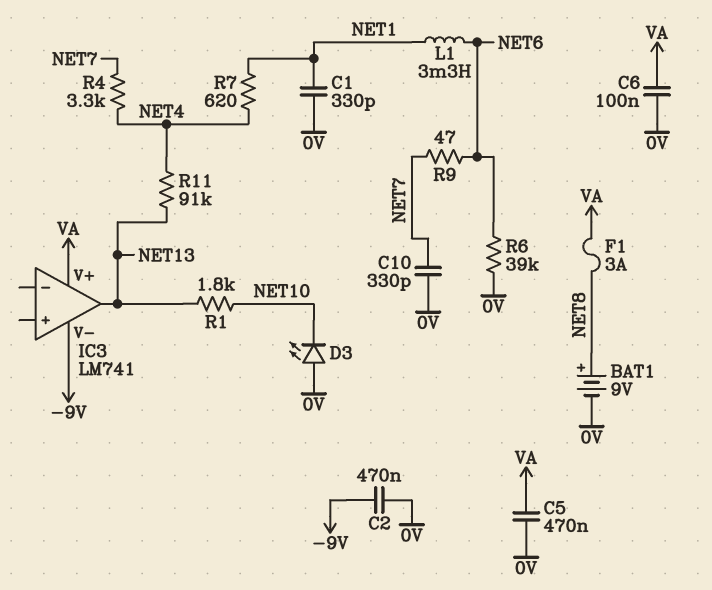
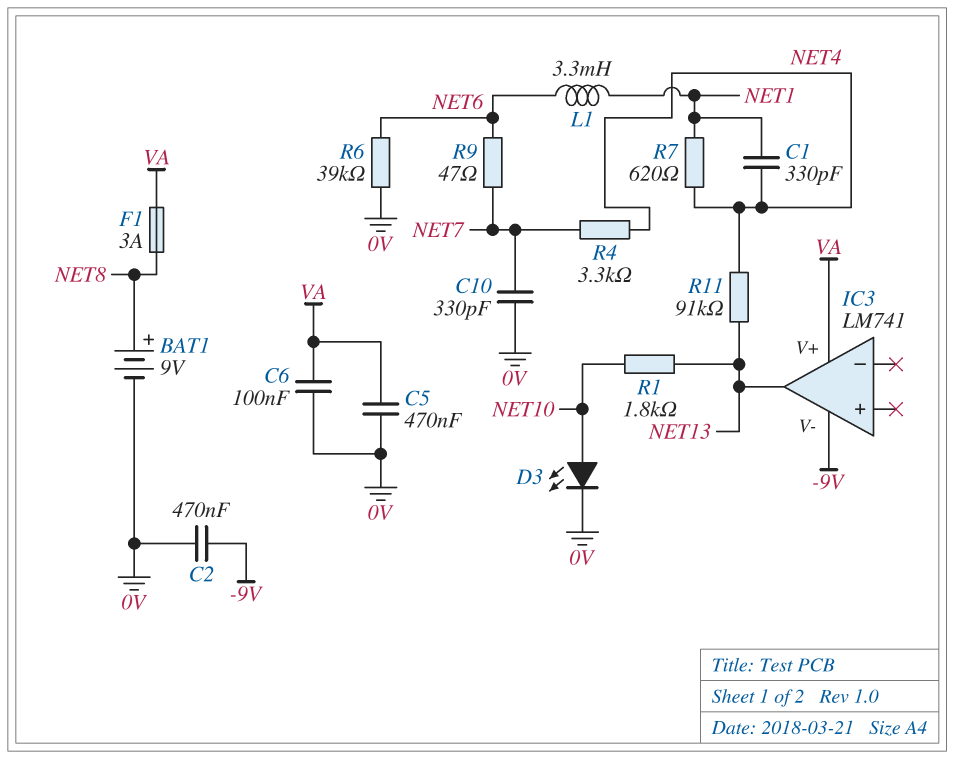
C1: 330pF (0V, NET1) -> 330pF (NET1, NET4)
D3: LED (A 0V, K NET10) -> LED (A NET10, K 0V)

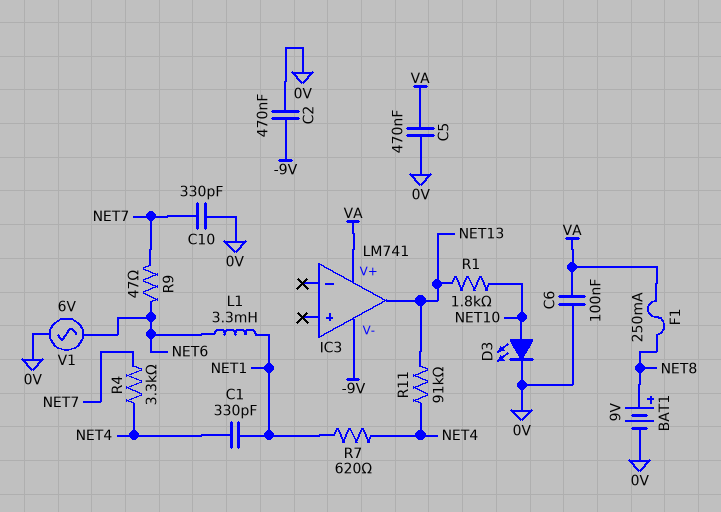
F1: 3A (NET8, VA) -> 250mA (NET8, VA)
R6: 39k (0V, NET6) -> none
V1: none -> AC 6V (0V, NET6)

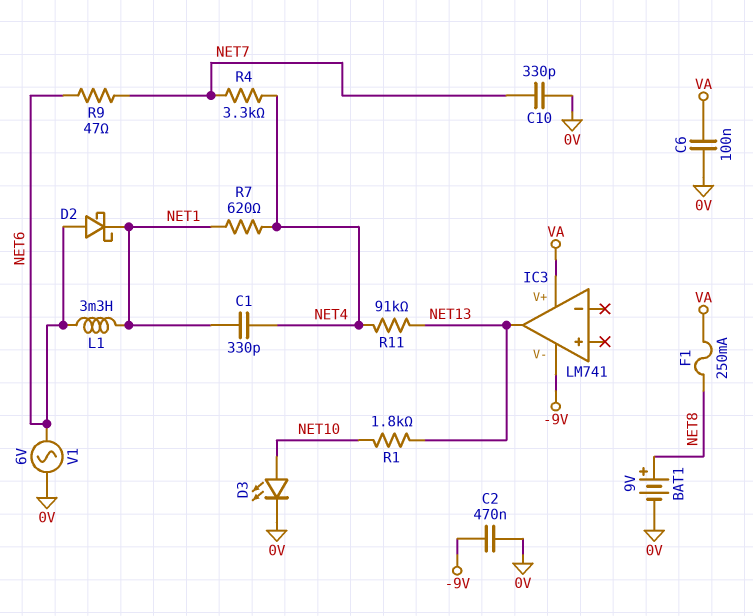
C5: 470nF (0V, VA) -> none
D2: none -> schottky (A NET6, K NET1)

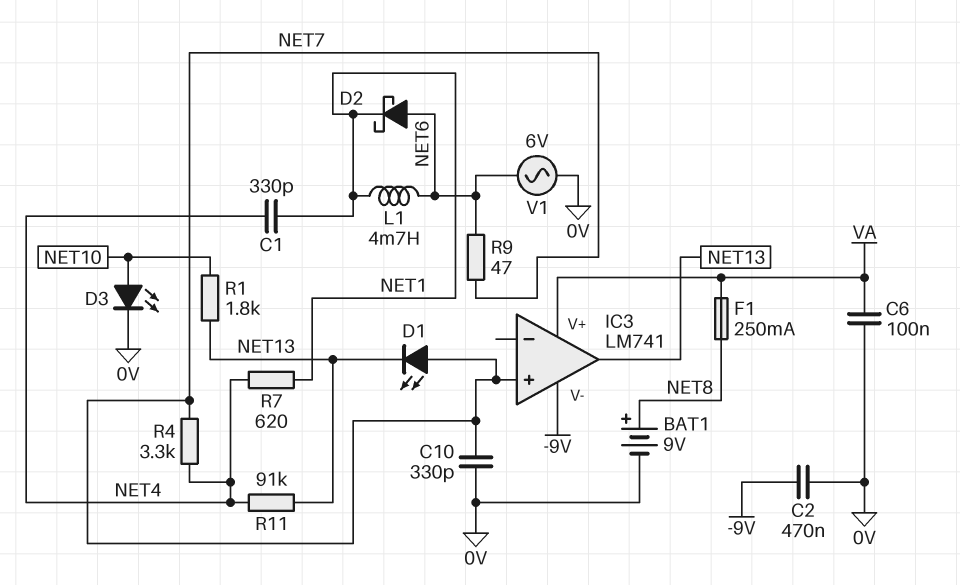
D1: none -> LED (A NET7, K NET13)
IC3 pin in+: none -> NET7
L1: 3.3mH (NET1, NET6) -> 4.7mH (NET1, NET6)

